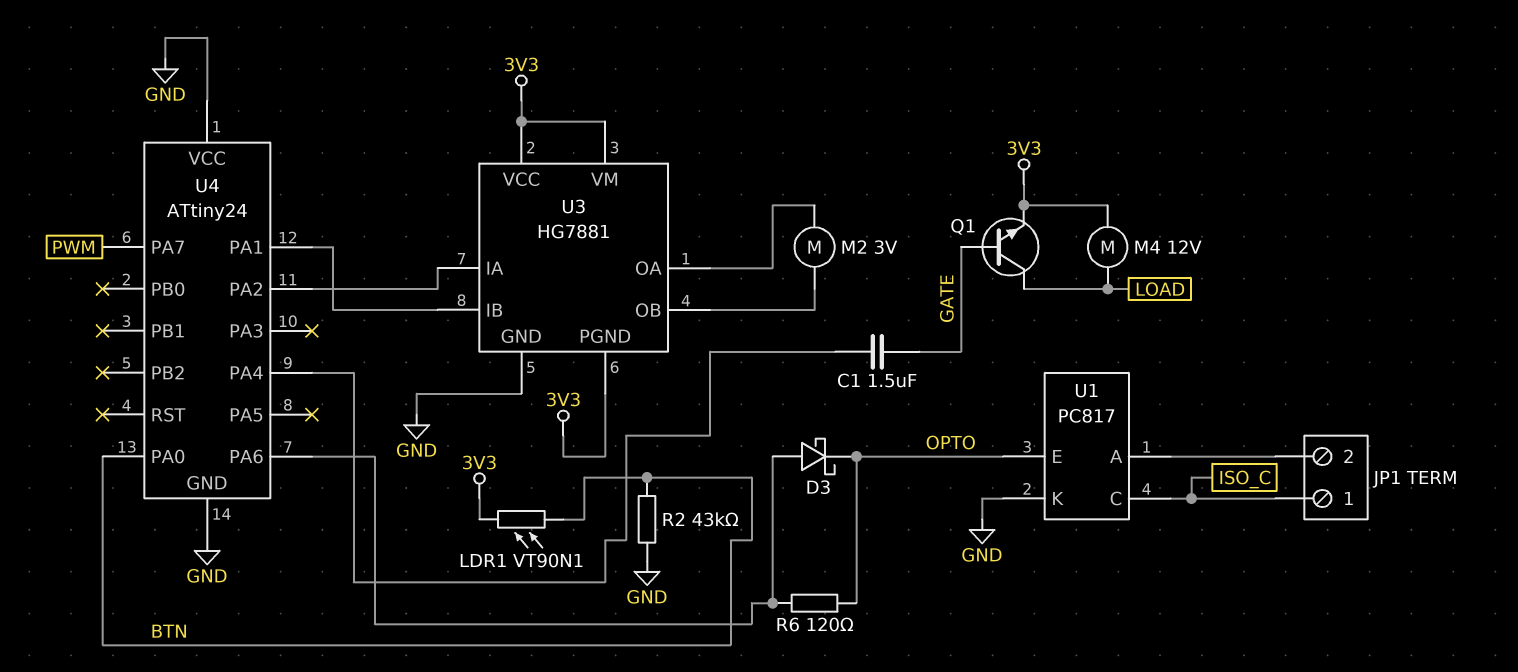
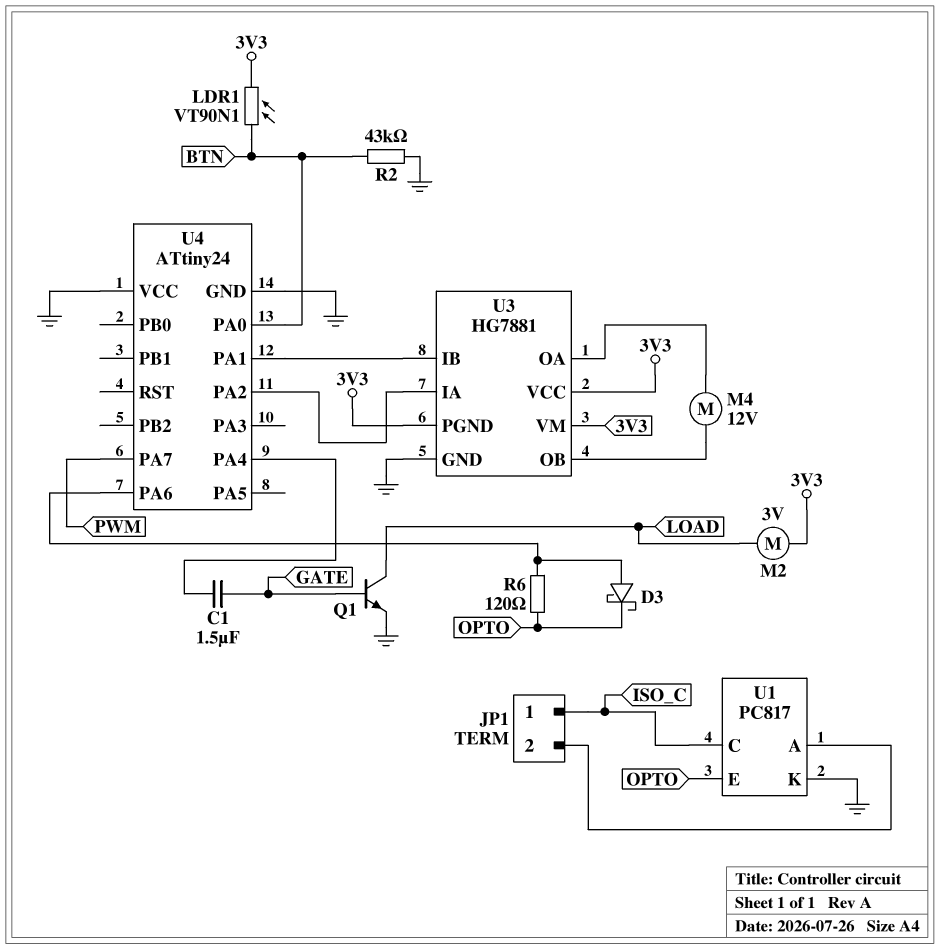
M2: motor 3V (U3/OA, U3/OB) -> motor 3V (3V3, LOAD)
M4: motor 12V (3V3, LOAD) -> motor 12V (U3/OA, U3/OB)
Q1: NPN (B GATE, C LOAD, E 3V3) -> NPN (B GATE, C LOAD, E GND)

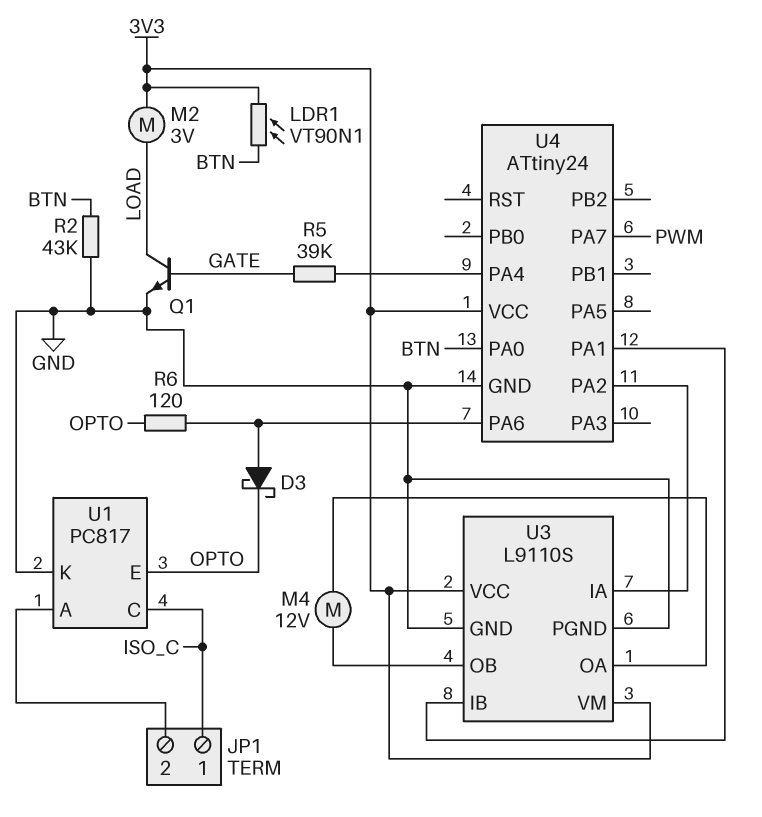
C1: 1.5uF (GATE, U4/PA4) -> none
R5: none -> 39k (GATE, U4/PA4)
U3: HG7881 -> L9110S
U3 pin PGND: 3V3 -> GND
U4 pin VCC: GND -> 3V3

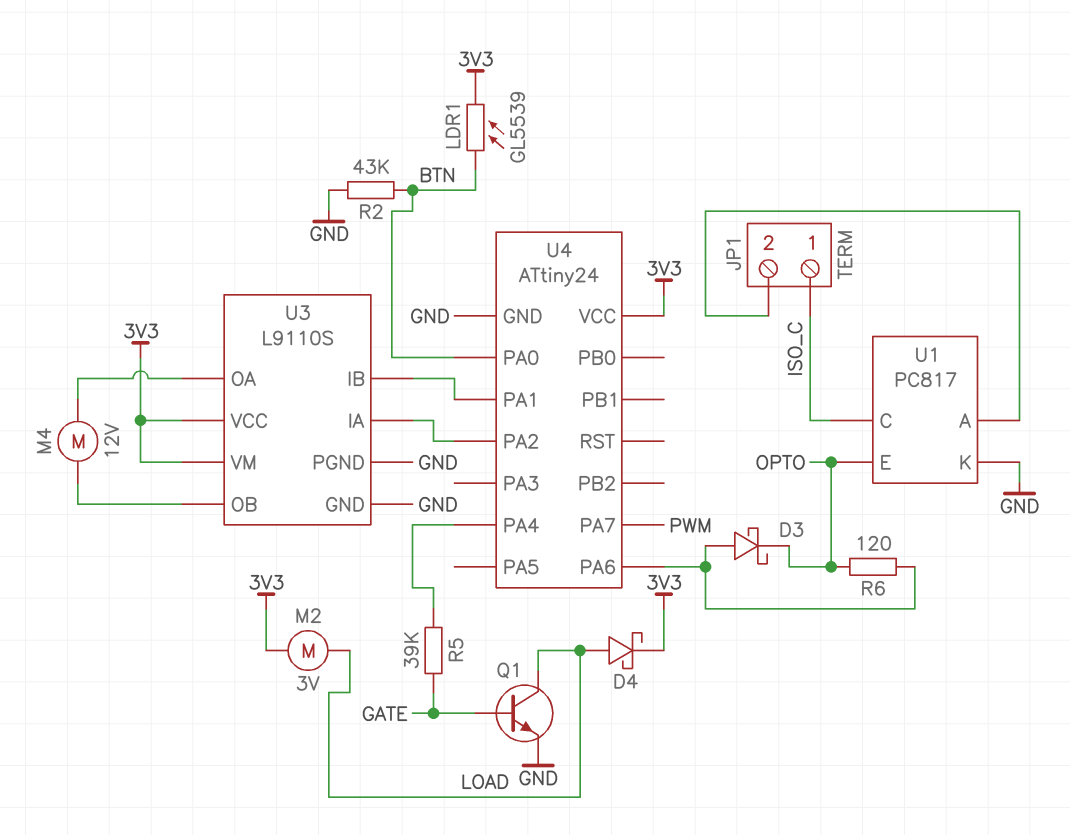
D4: none -> schottky (A LOAD, K 3V3)
LDR1: VT90N1 (3V3, BTN) -> GL5539 (3V3, BTN)

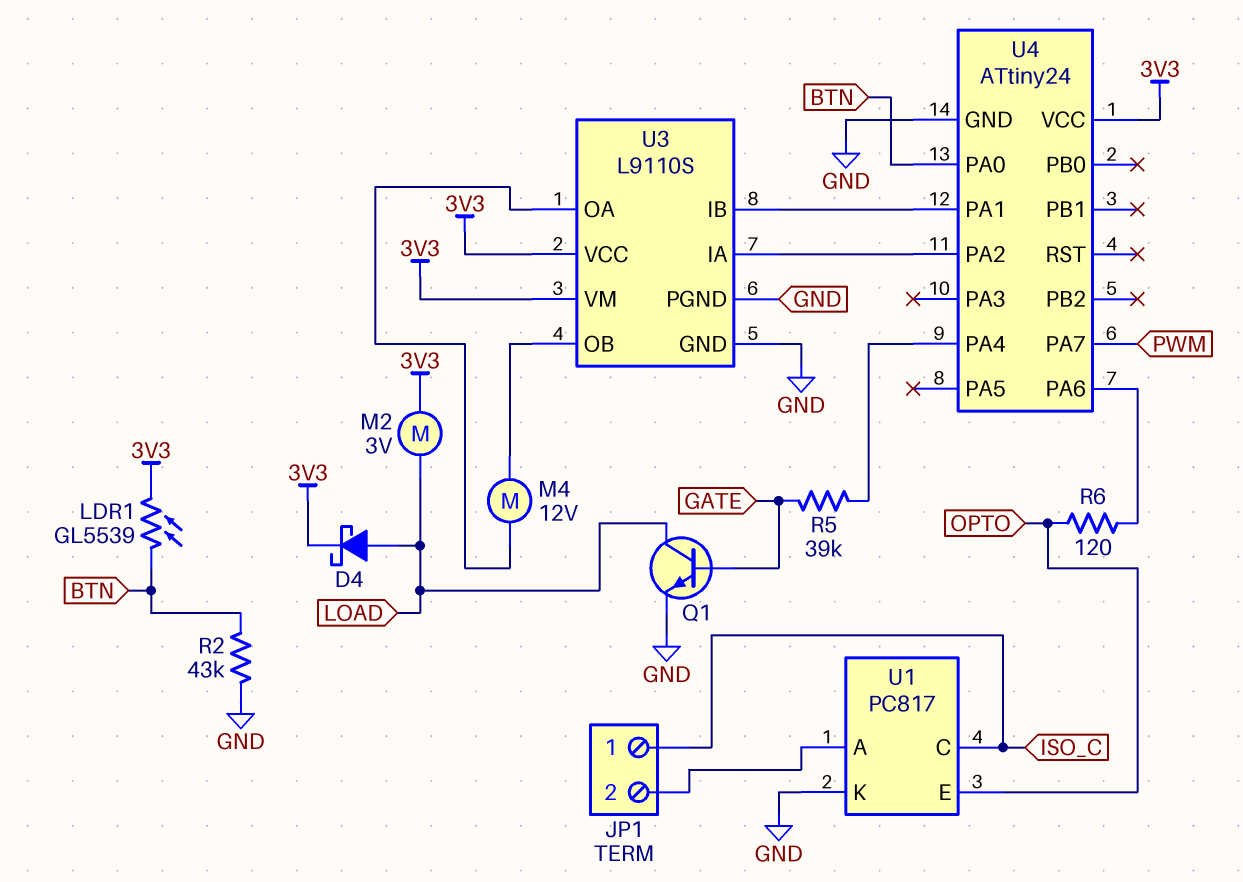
D3: schottky (A U4/PA6, K OPTO) -> none

